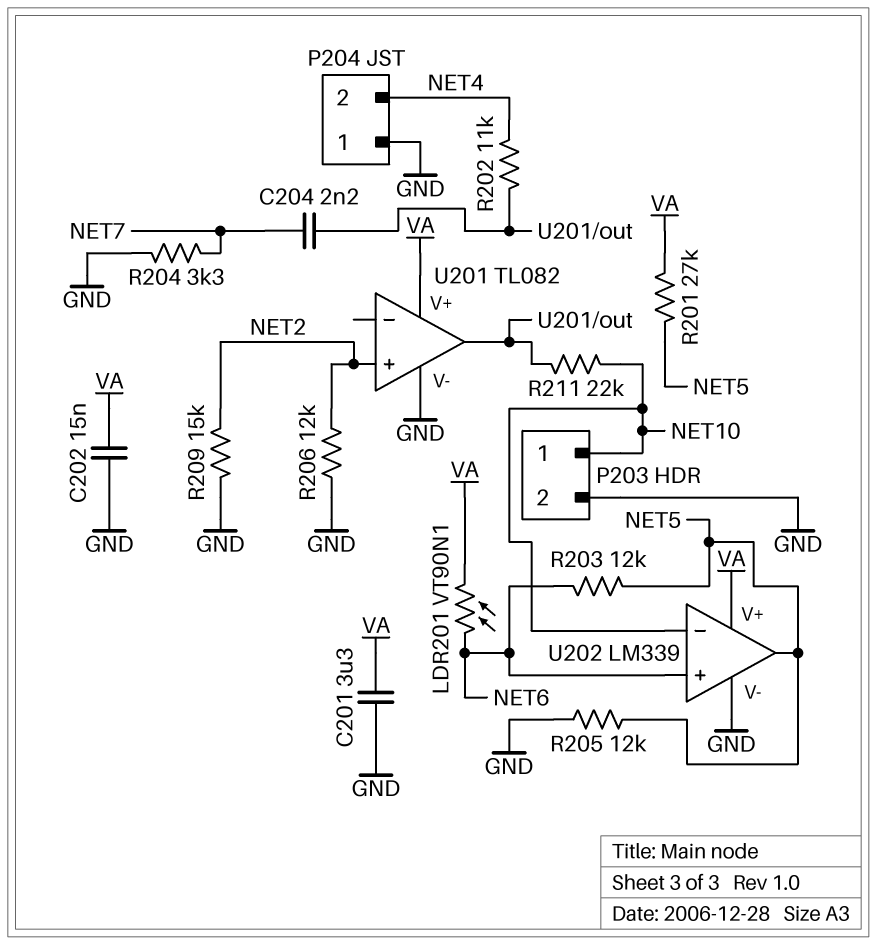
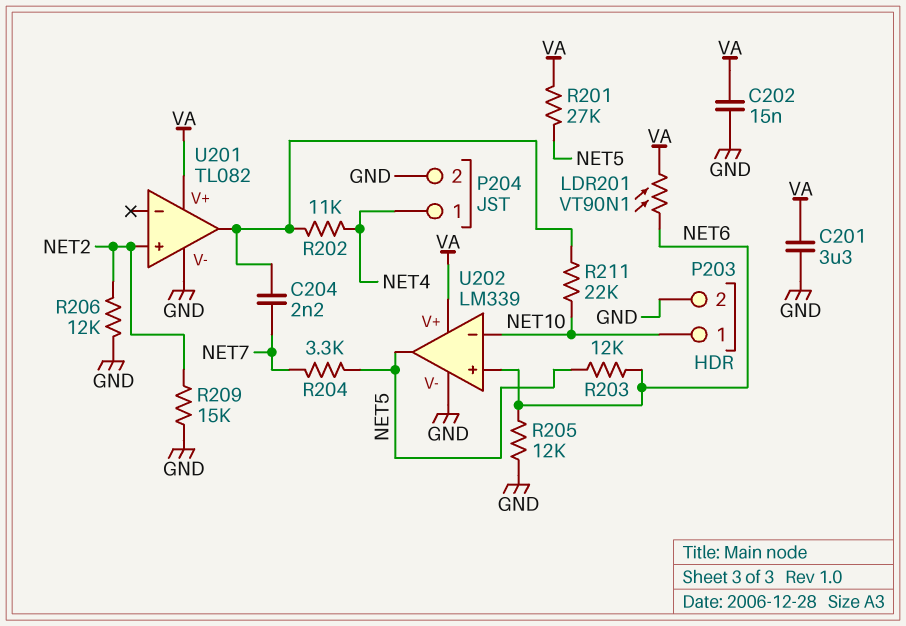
P204 pin 1: GND -> NET4
P204 pin 2: NET4 -> GND
R204: 3.3k (GND, NET7) -> 3.3k (NET5, NET7)
R205: 12k (GND, NET5) -> 12k (GND, NET6)

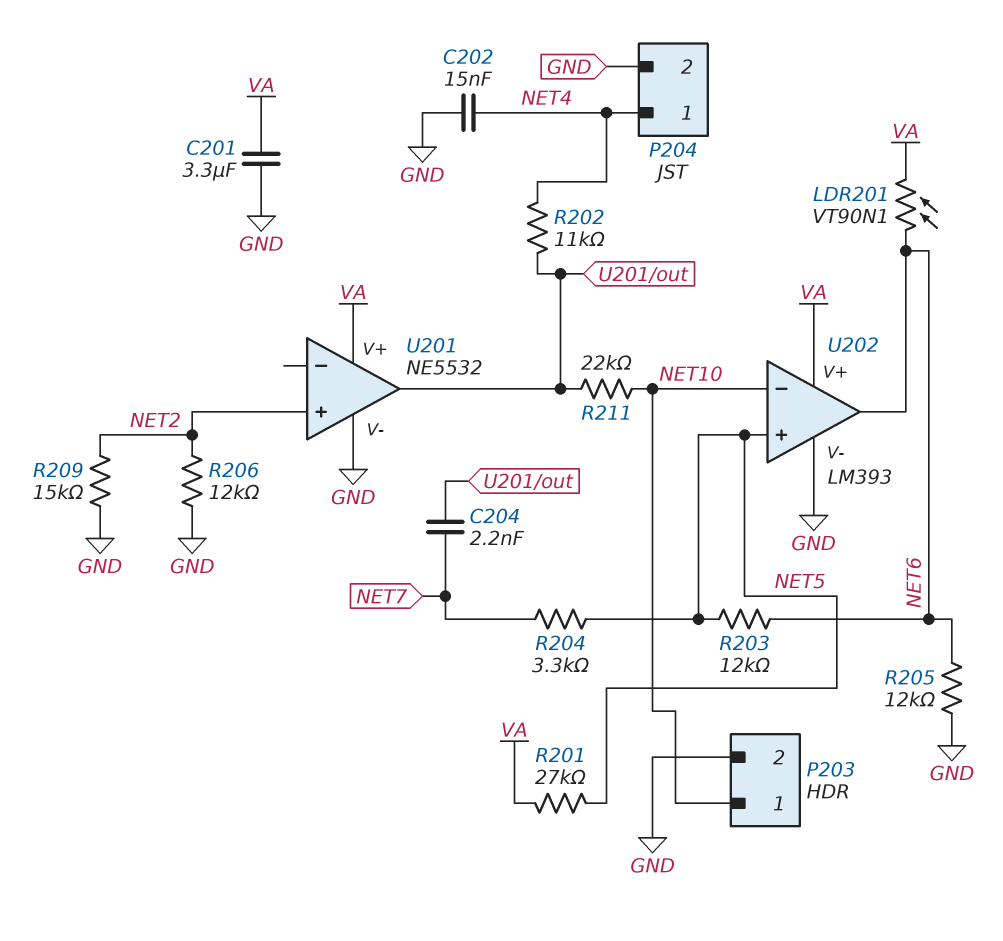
C202: 15nF (GND, VA) -> 15nF (GND, NET4)
U201: TL082 -> NE5532
U202: LM339 -> LM393
U202 pin in+: NET6 -> NET5
U202 pin out: NET5 -> NET6

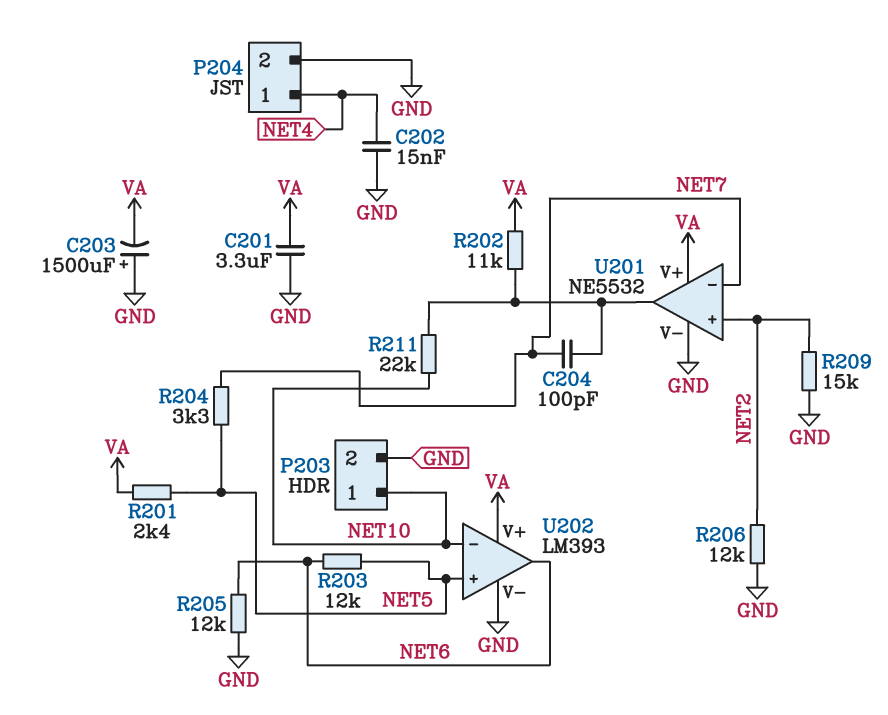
C203: none -> 1500uF (plus GND, minus VA)
C204: 2.2nF (NET7, U201/out) -> 100pF (NET7, U201/out)
LDR201: VT90N1 (NET6, VA) -> none
R201: 27k (NET5, VA) -> 2.4k (NET5, VA)
R202: 11k (NET4, U201/out) -> 11k (U201/out, VA)
U201 pin in-: none -> NET7

